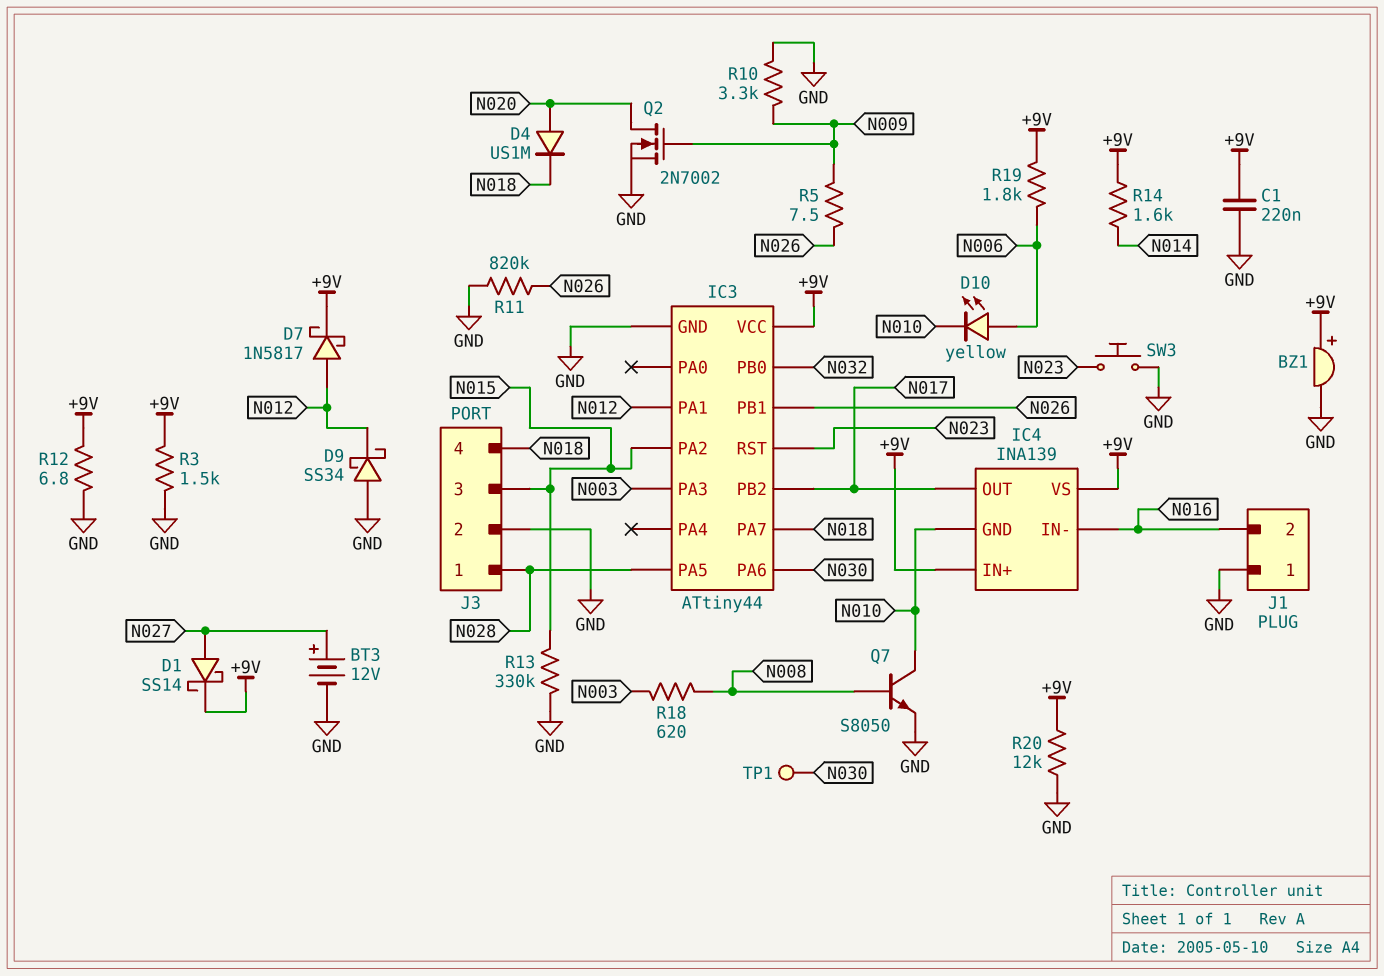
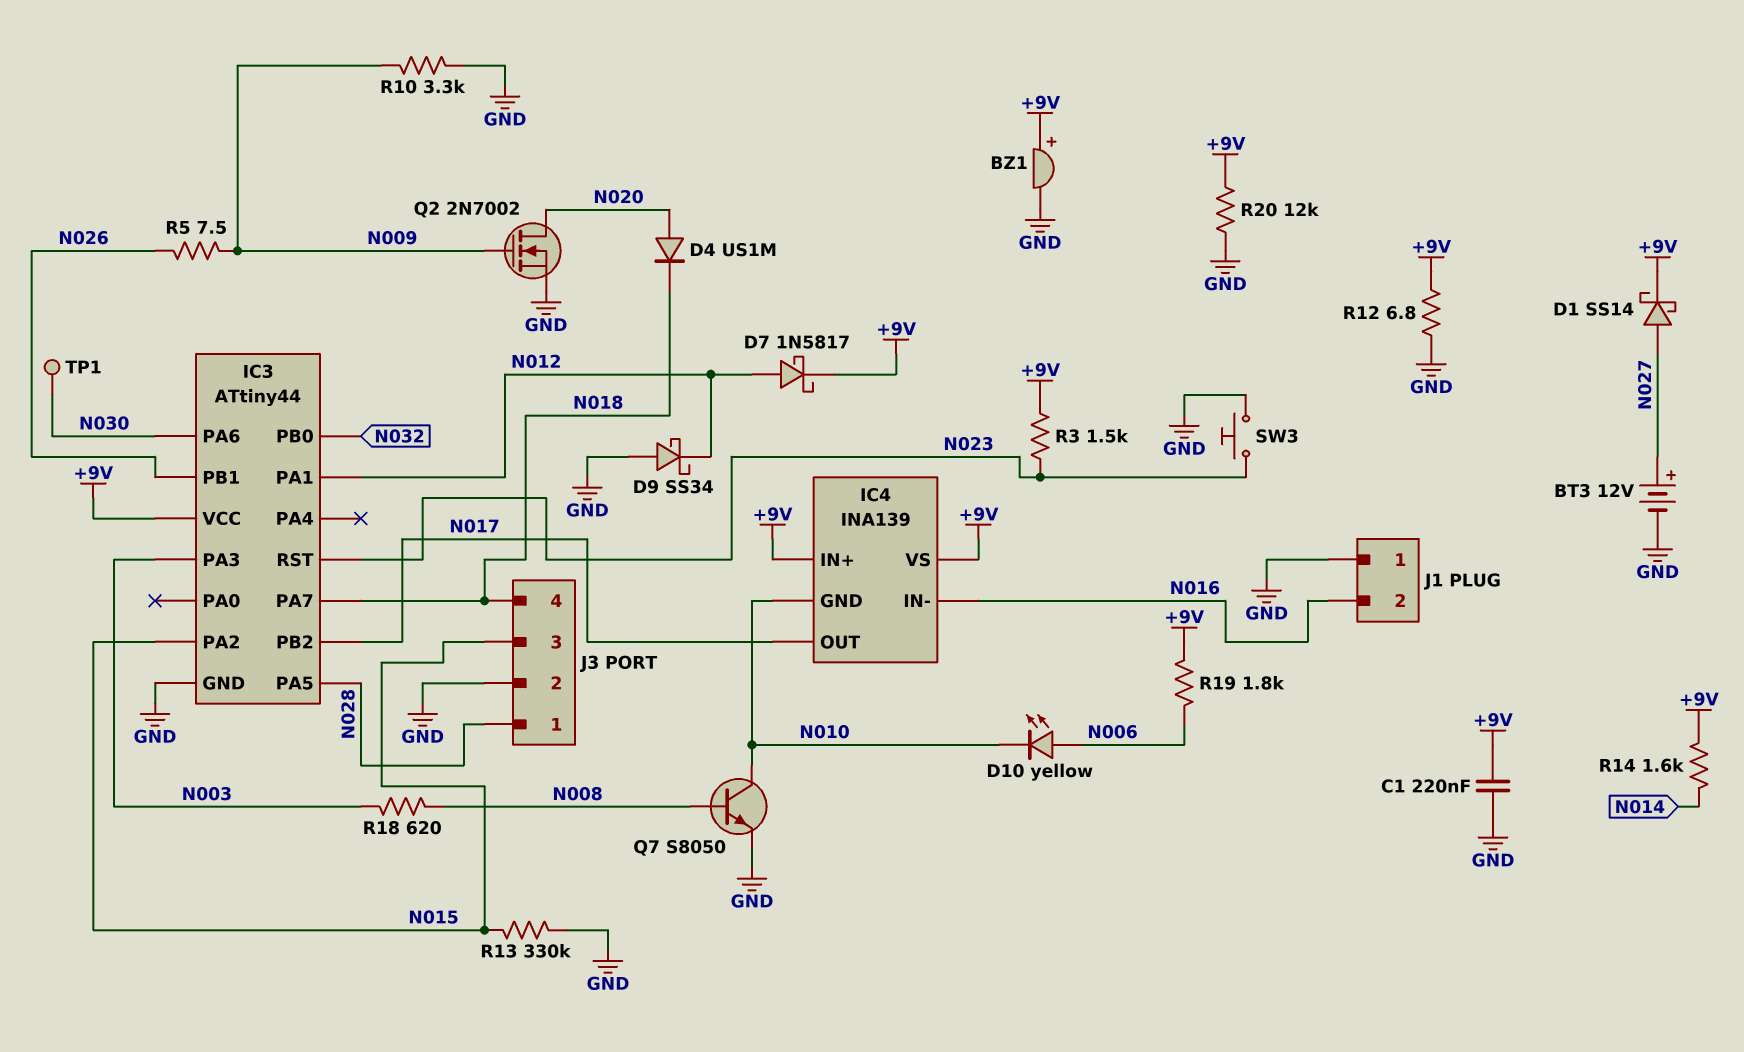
R3: 1.5k (+9V, GND) -> 1.5k (+9V, N023)
R11: 820k (GND, N026) -> none

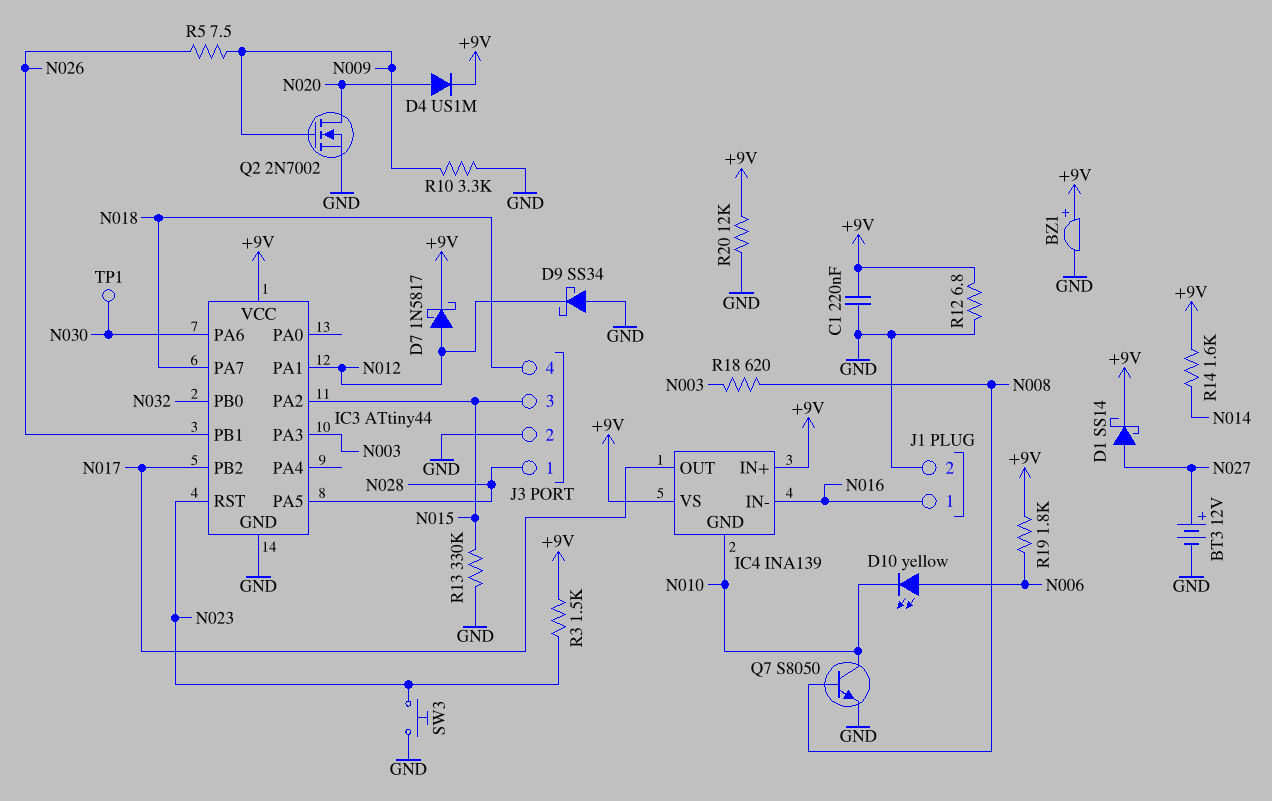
D4: diode US1M (A N020, K N018) -> diode US1M (A N020, K +9V)
J1 pin 1: GND -> N016
J1 pin 2: N016 -> GND

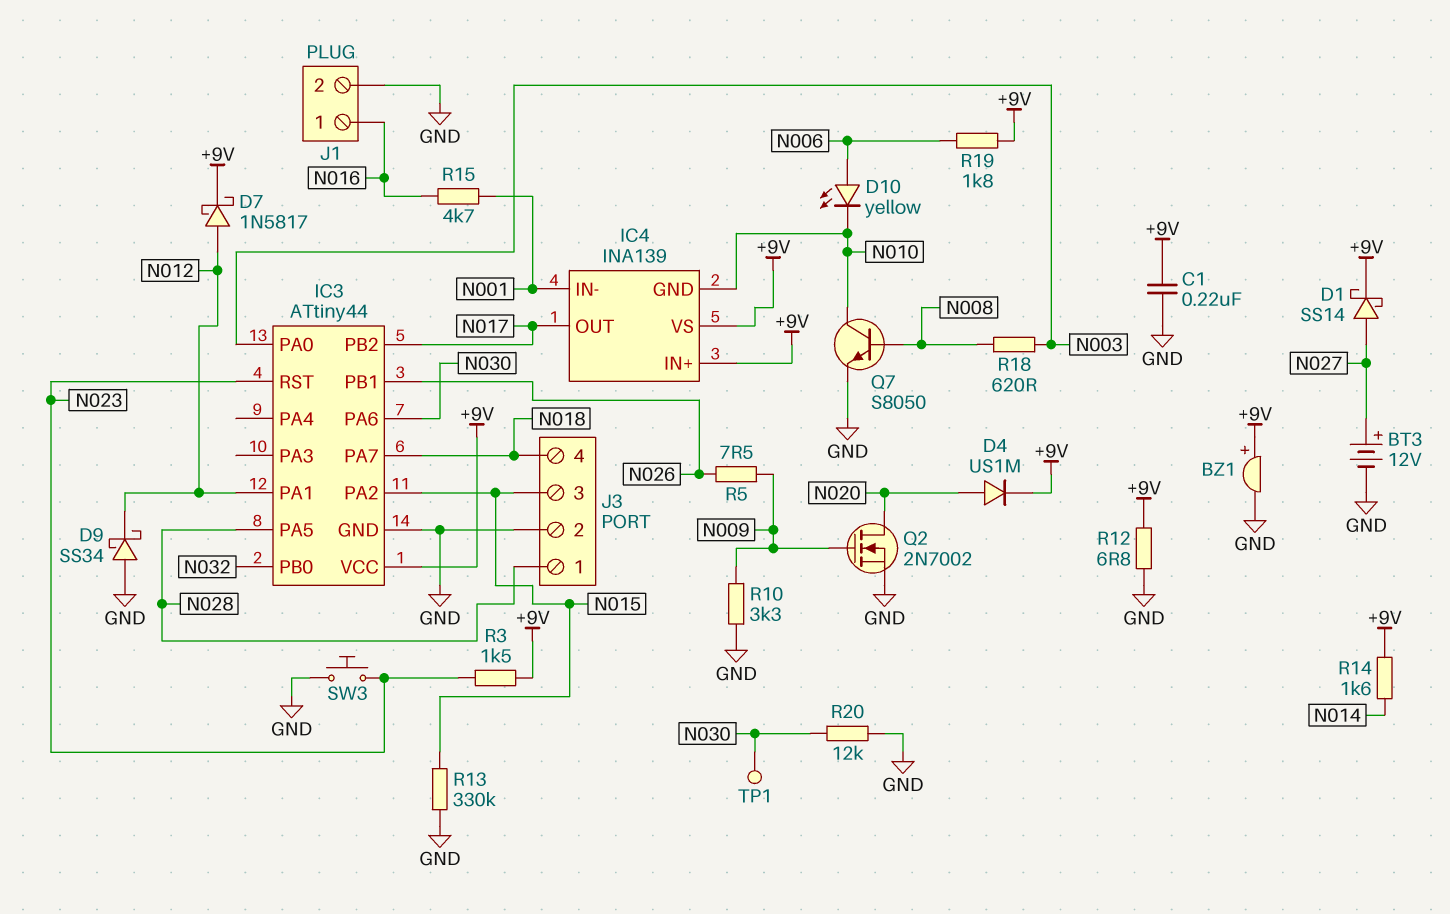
IC3 pin PA0: none -> N003
IC3 pin PA3: N003 -> none
IC4 pin IN-: N016 -> N001
R15: none -> 4.7k (N001, N016)
R20: 12k (+9V, GND) -> 12k (GND, N030)

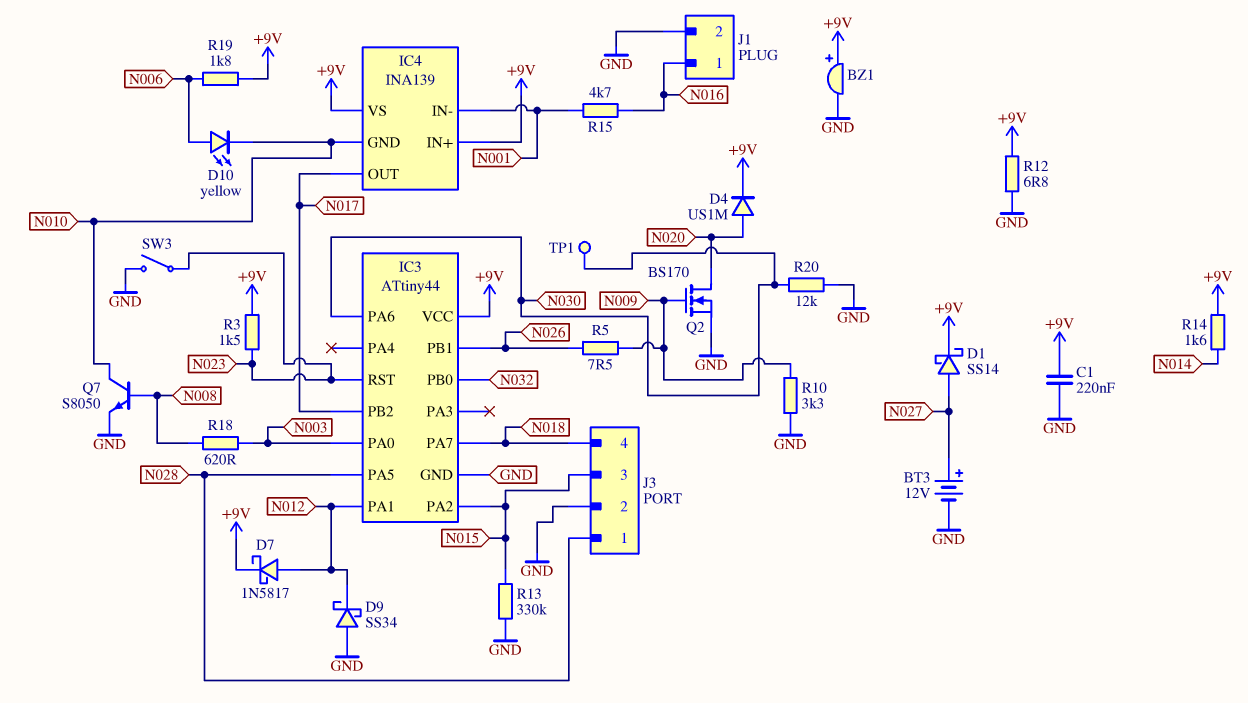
Q2: NMOS 2N7002 (G N009, D N020, S GND) -> NMOS BS170 (G N009, D N020, S GND)
SW3: button (GND, N023) -> switch (GND, N023)

